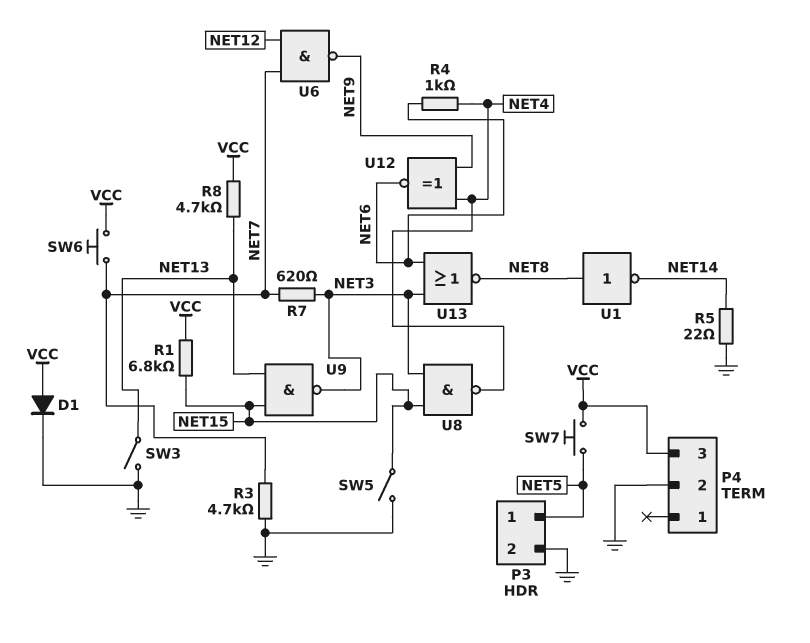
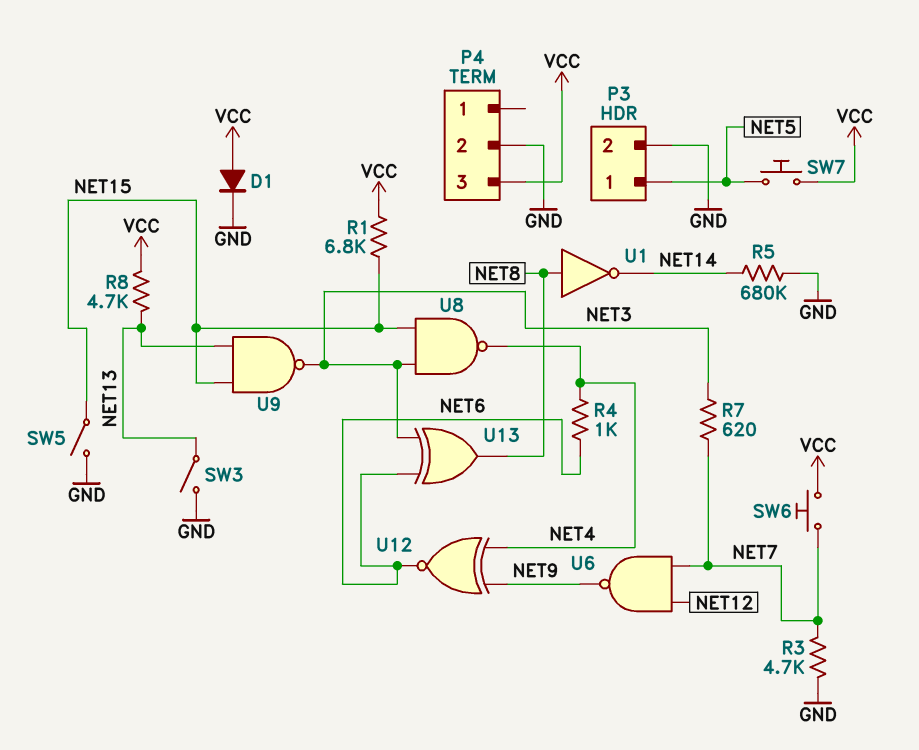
R5: 22 (GND, NET14) -> 680k (GND, NET14)
U13: NOR (in NET3, in NET6, out NET8) -> XOR (in NET3, in NET6, out NET8)

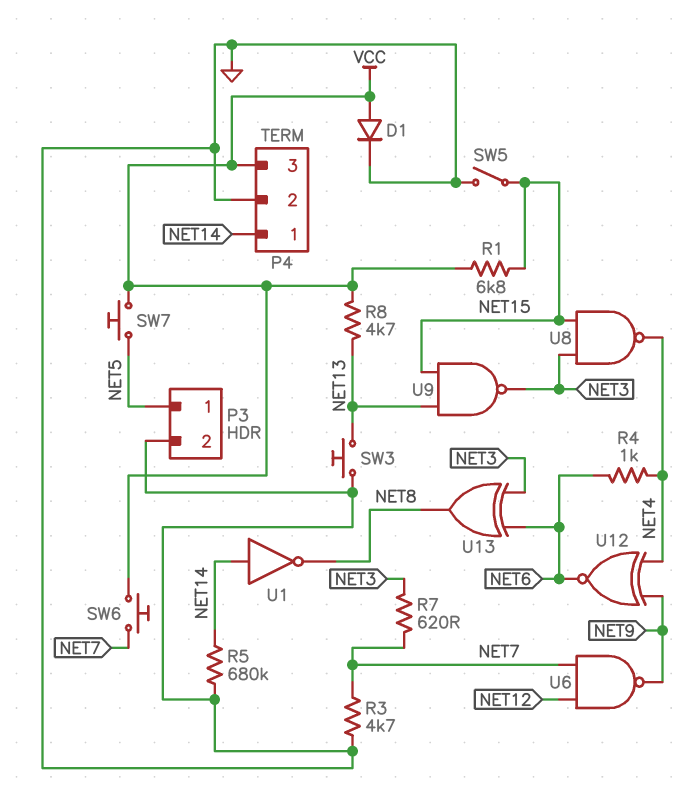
P4 pin 1: none -> NET14
SW3: switch (GND, NET13) -> button (GND, NET13)
U1: NOT (in NET8, out NET14) -> NOT (in NET14, out NET8)

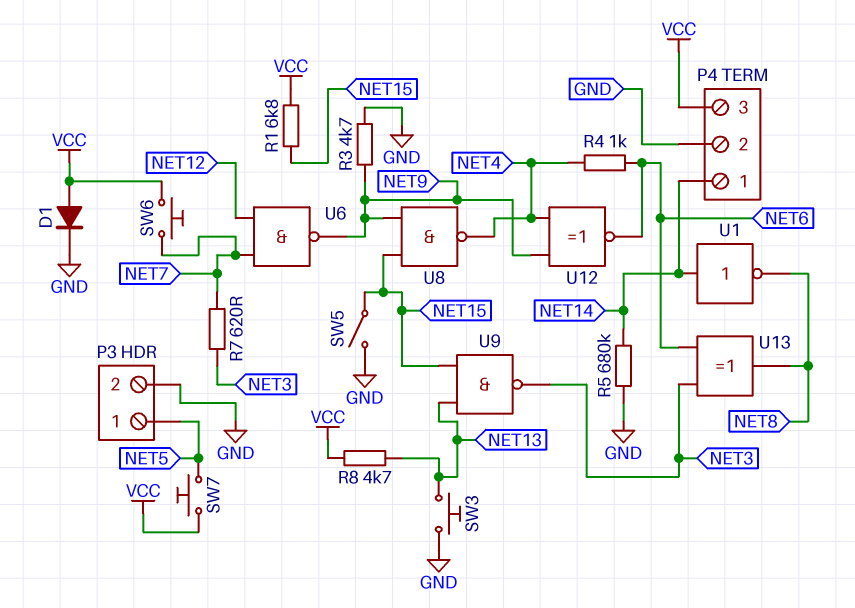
R3: 4.7k (GND, NET7) -> 4.7k (GND, NET9)
U8: NAND (in NET3, in NET15, out NET4) -> NAND (in NET9, in NET15, out NET4)

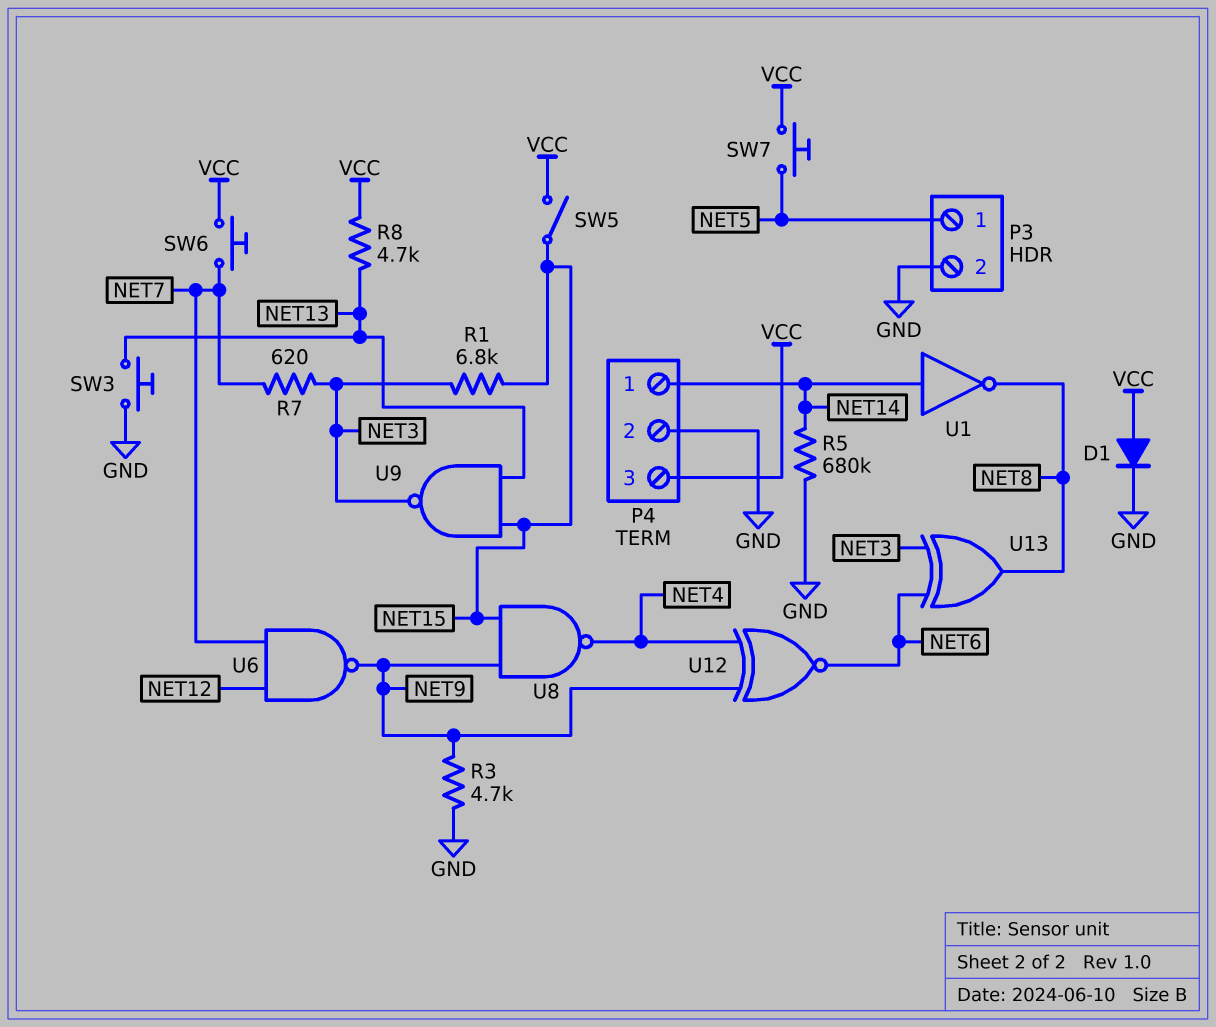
R1: 6.8k (NET15, VCC) -> 6.8k (NET3, NET15)
R4: 1k (NET4, NET6) -> none
SW5: switch (GND, NET15) -> switch (NET15, VCC)

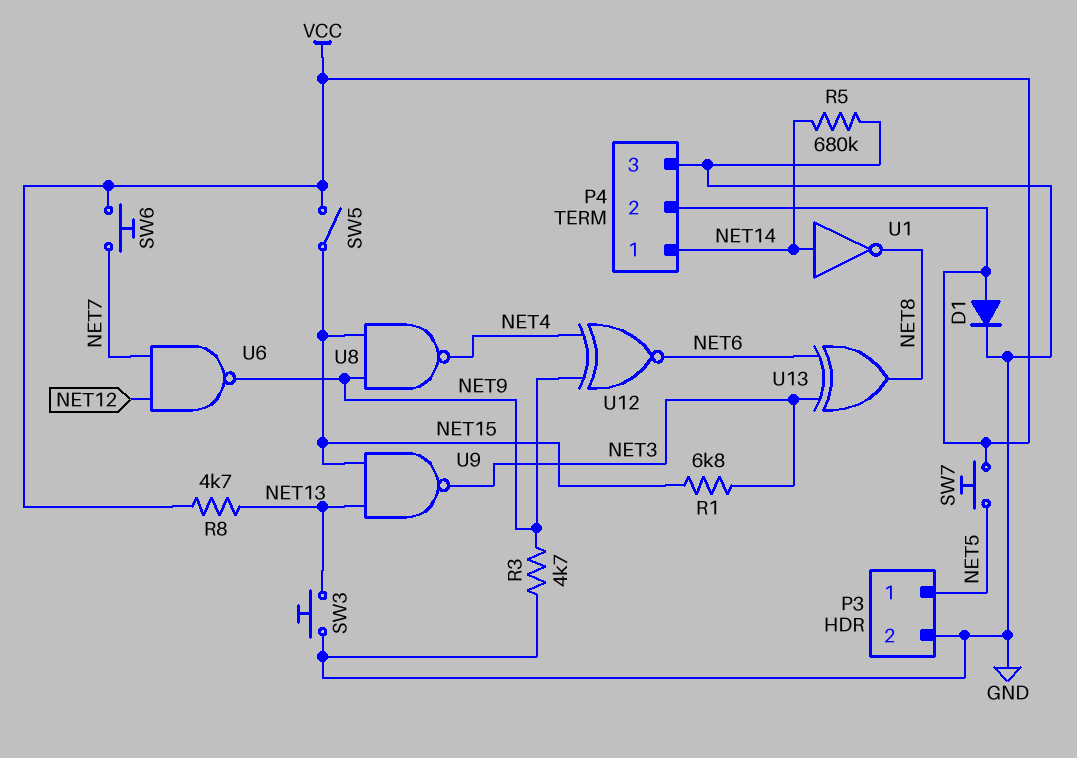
P4 pin 2: GND -> VCC
P4 pin 3: VCC -> GND
R7: 620 (NET3, NET7) -> none

